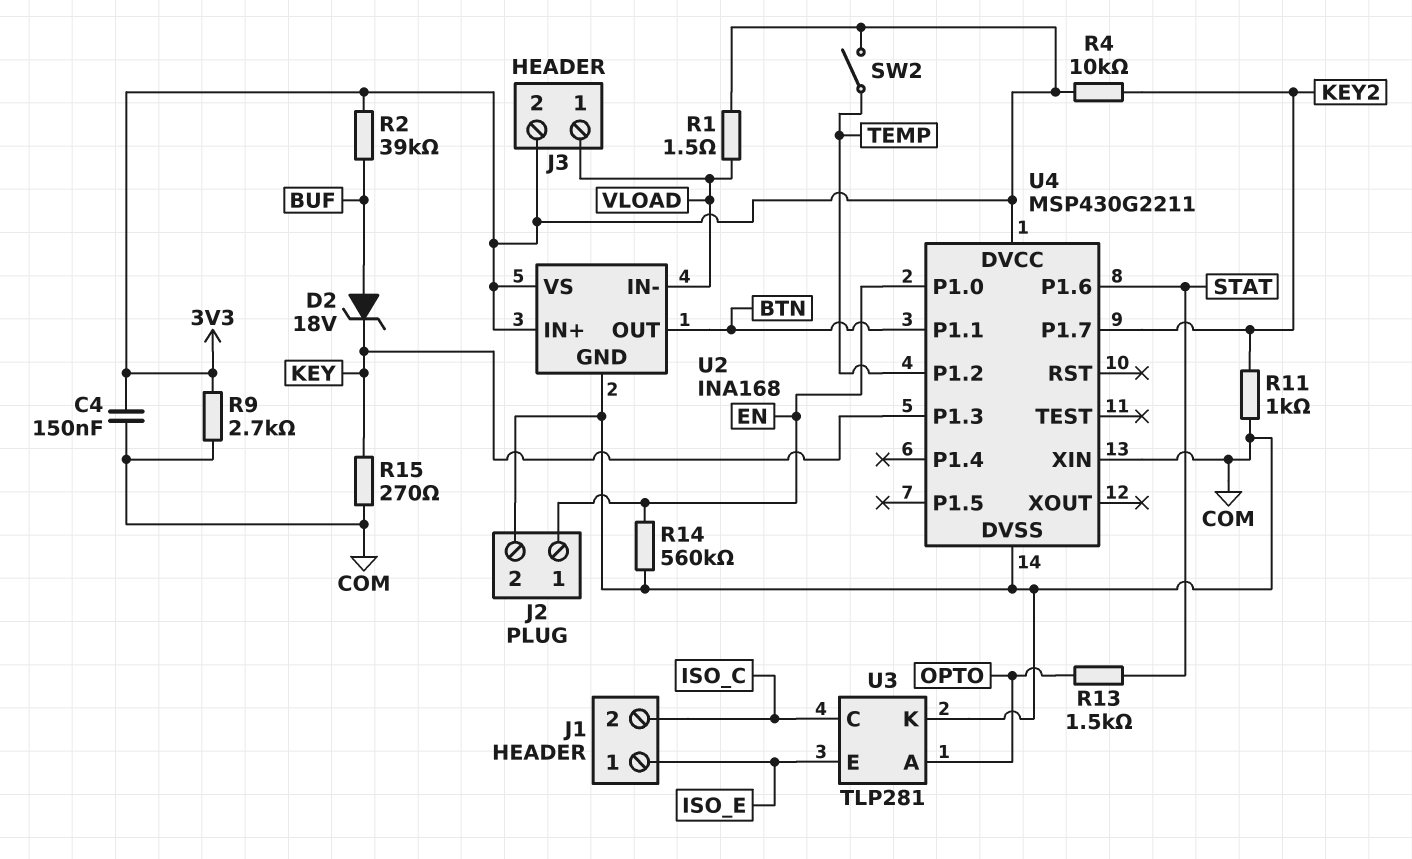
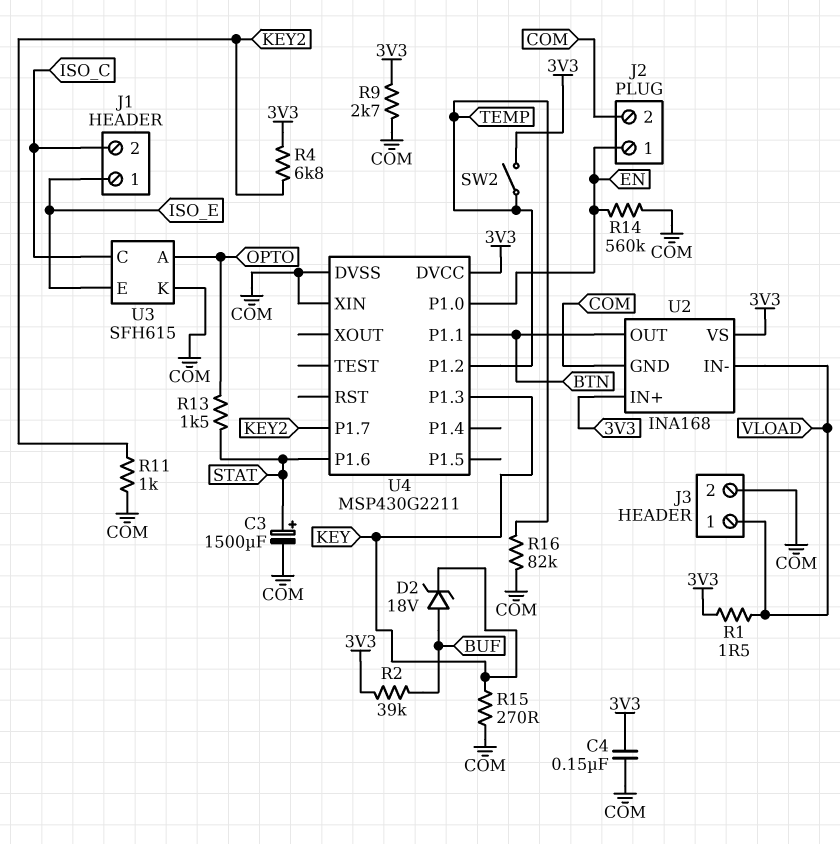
C3: none -> 1500uF (plus STAT, minus COM)
J3 pin 2: 3V3 -> COM
R4: 10k (3V3, KEY2) -> 6.8k (3V3, KEY2)
R16: none -> 82k (COM, TEMP)
U3: TLP281 -> SFH615

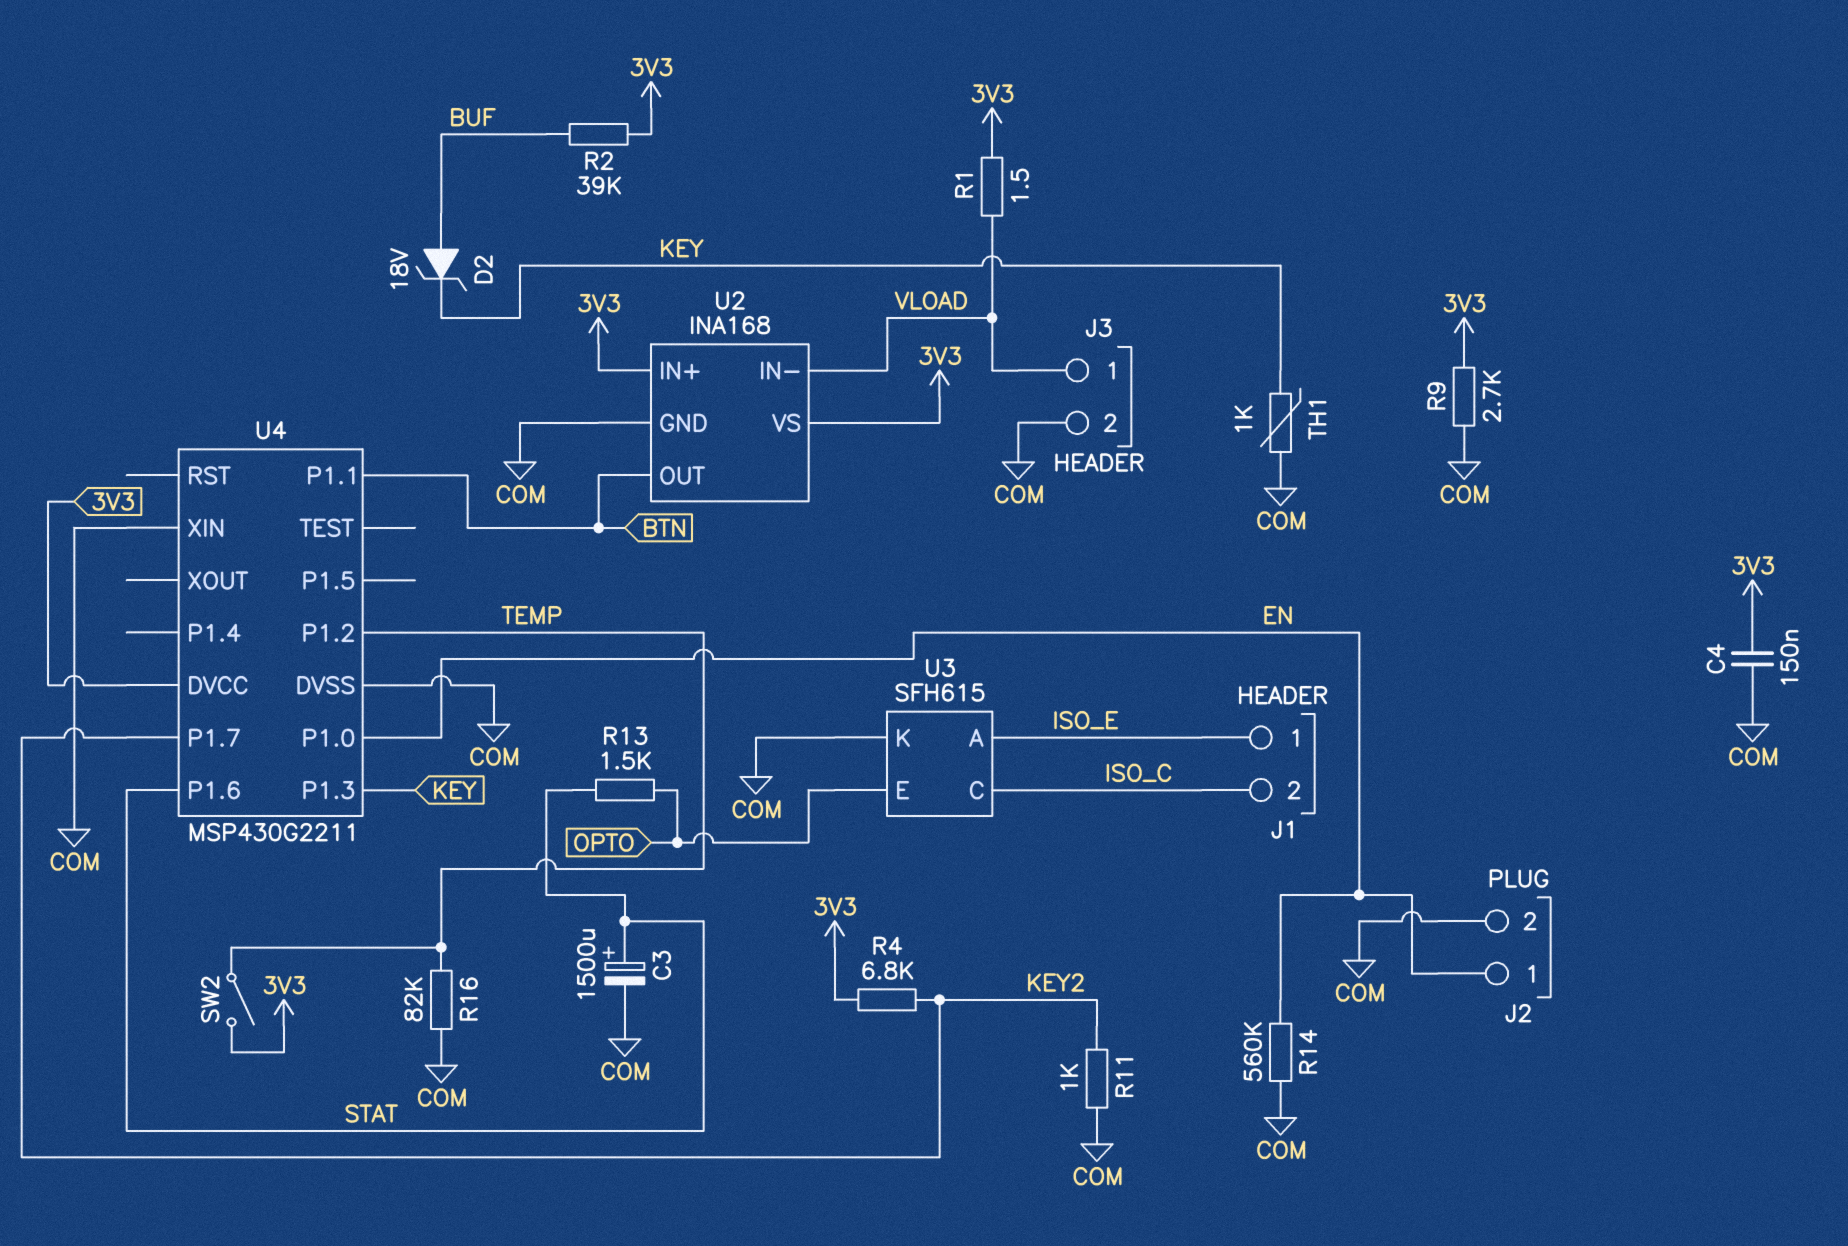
R15: 270 (COM, KEY) -> none
TH1: none -> 1k (COM, KEY)
U3 pin A: OPTO -> ISO_E
U3 pin E: ISO_E -> OPTO

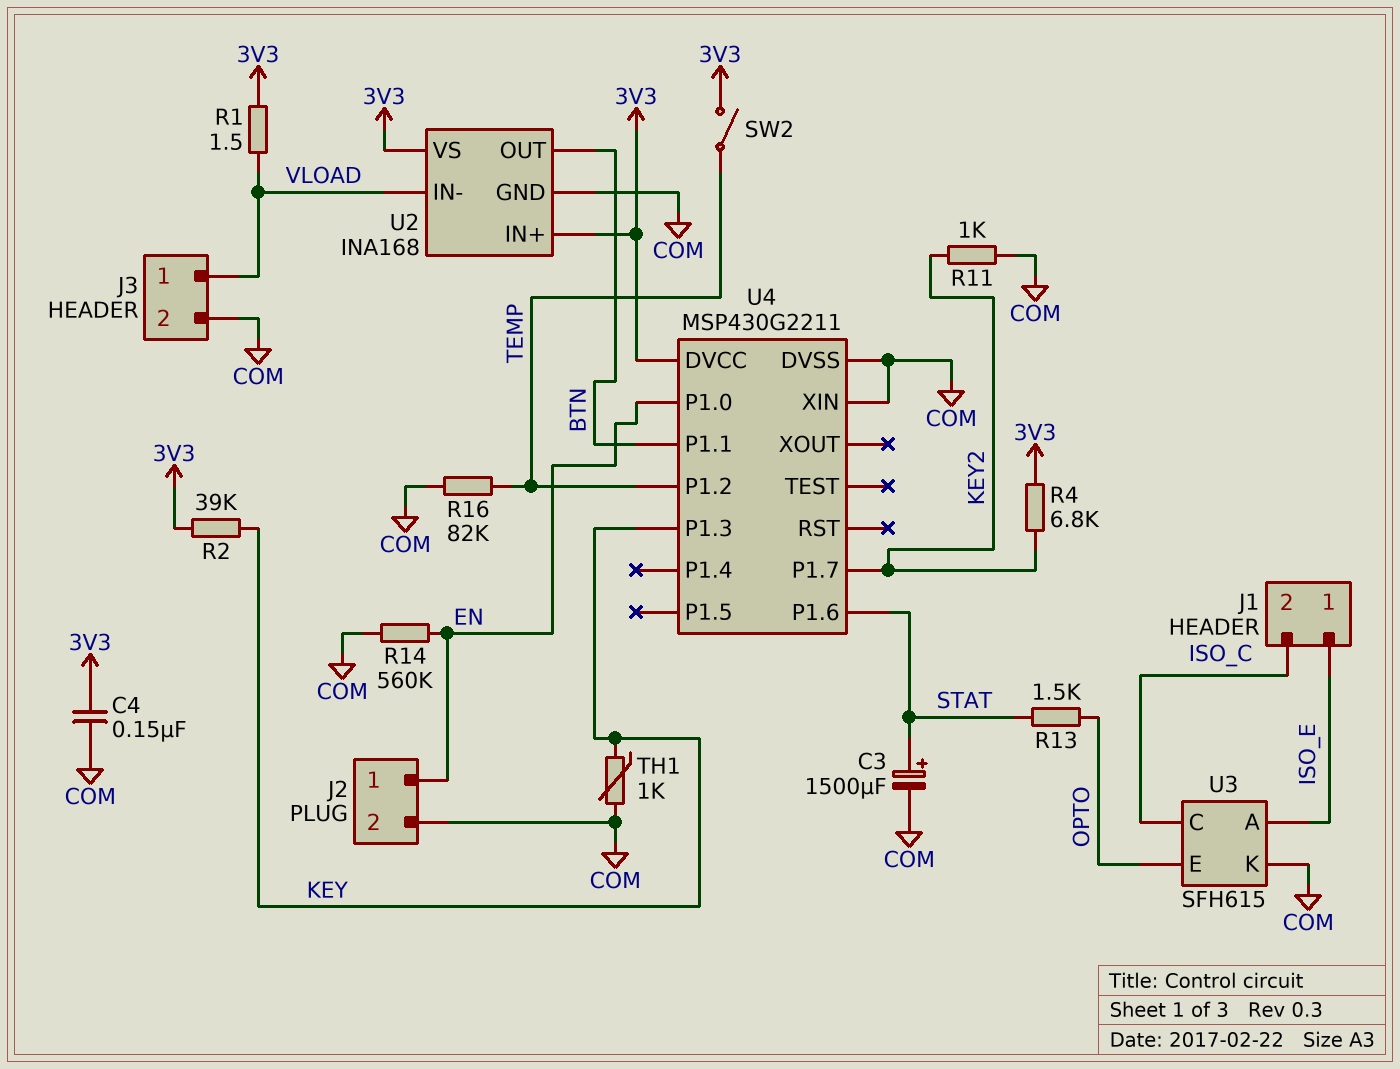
D2: zener 18V (A BUF, K KEY) -> none
R2: 39k (3V3, BUF) -> 39k (3V3, KEY)
R9: 2.7k (3V3, COM) -> none

